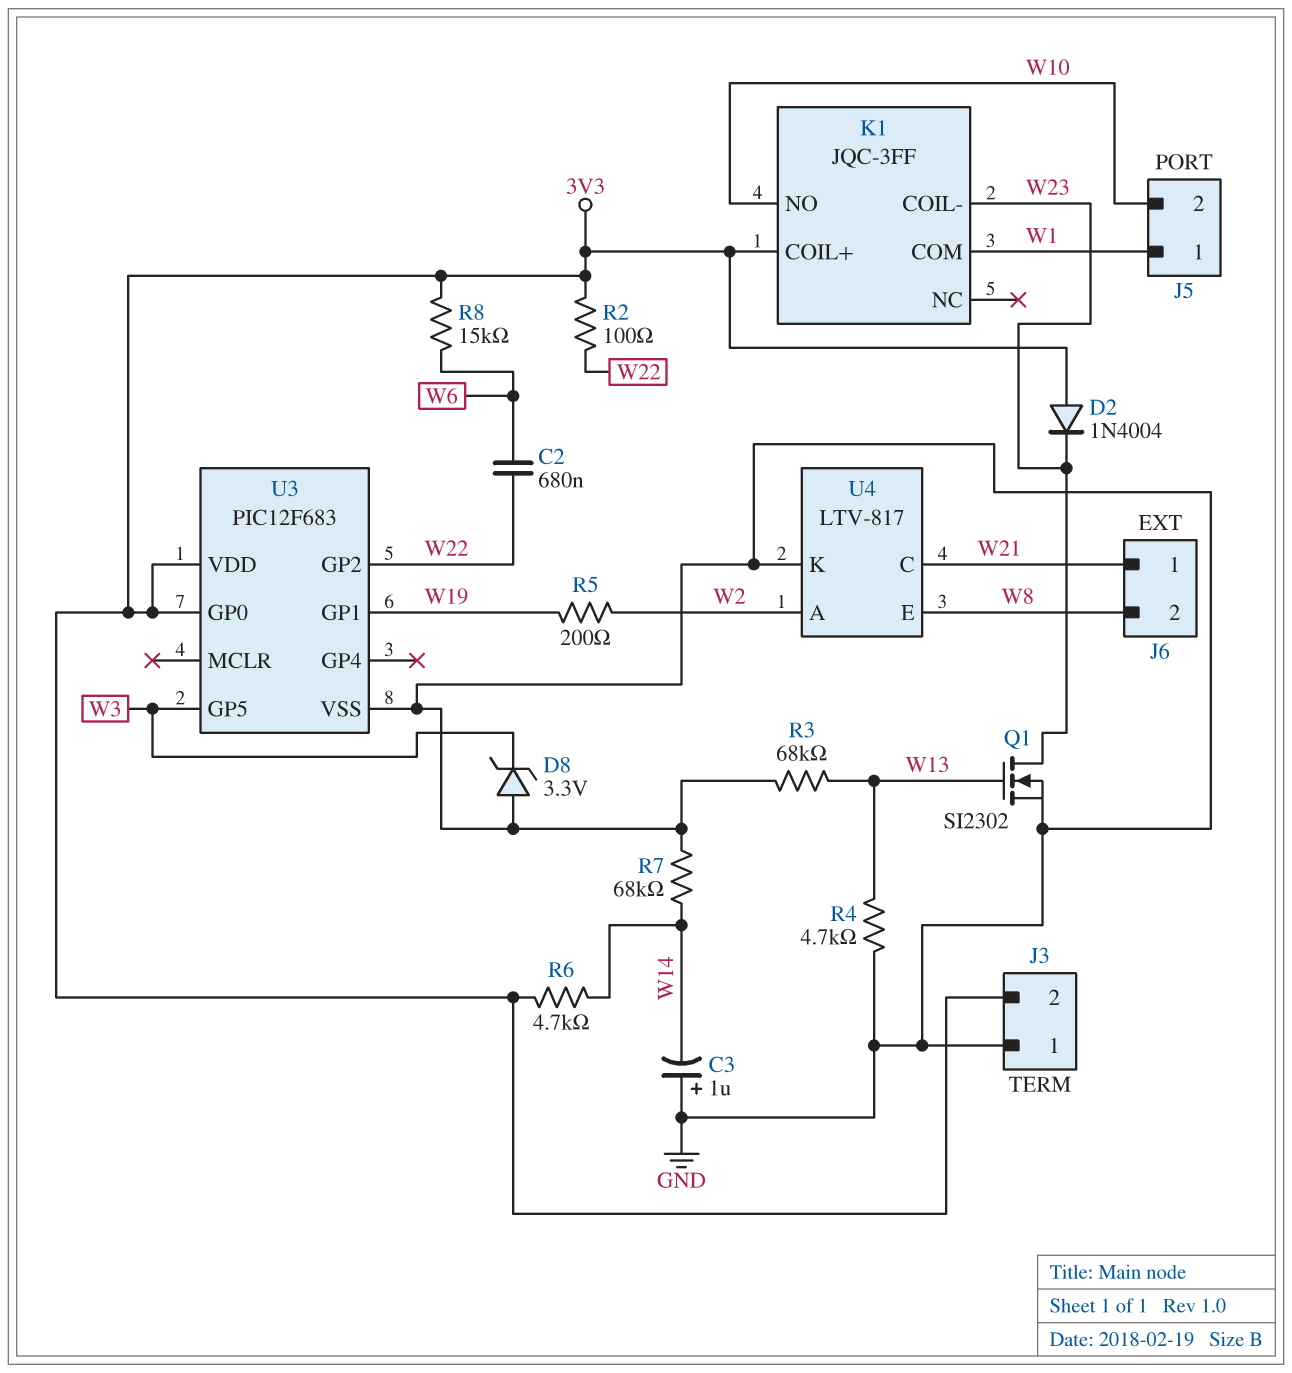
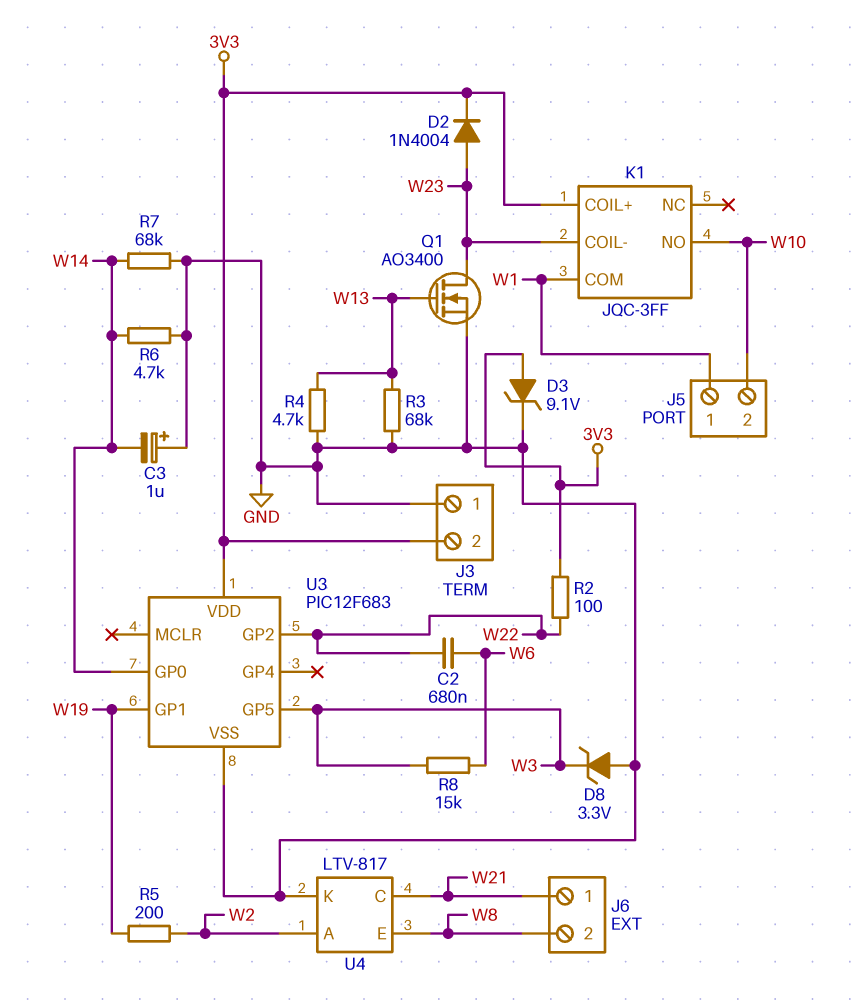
D2: diode 1N4004 (A 3V3, K W23) -> diode 1N4004 (A W23, K 3V3)
D3: none -> zener 9.1V (A 3V3, K GND)
Q1: NMOS SI2302 (G W13, D W23, S GND) -> NMOS AO3400 (G W13, D W23, S GND)
R6: 4.7k (3V3, W14) -> 4.7k (GND, W14)
R8: 15k (3V3, W6) -> 15k (W3, W6)
U3 pin GP0: 3V3 -> W14

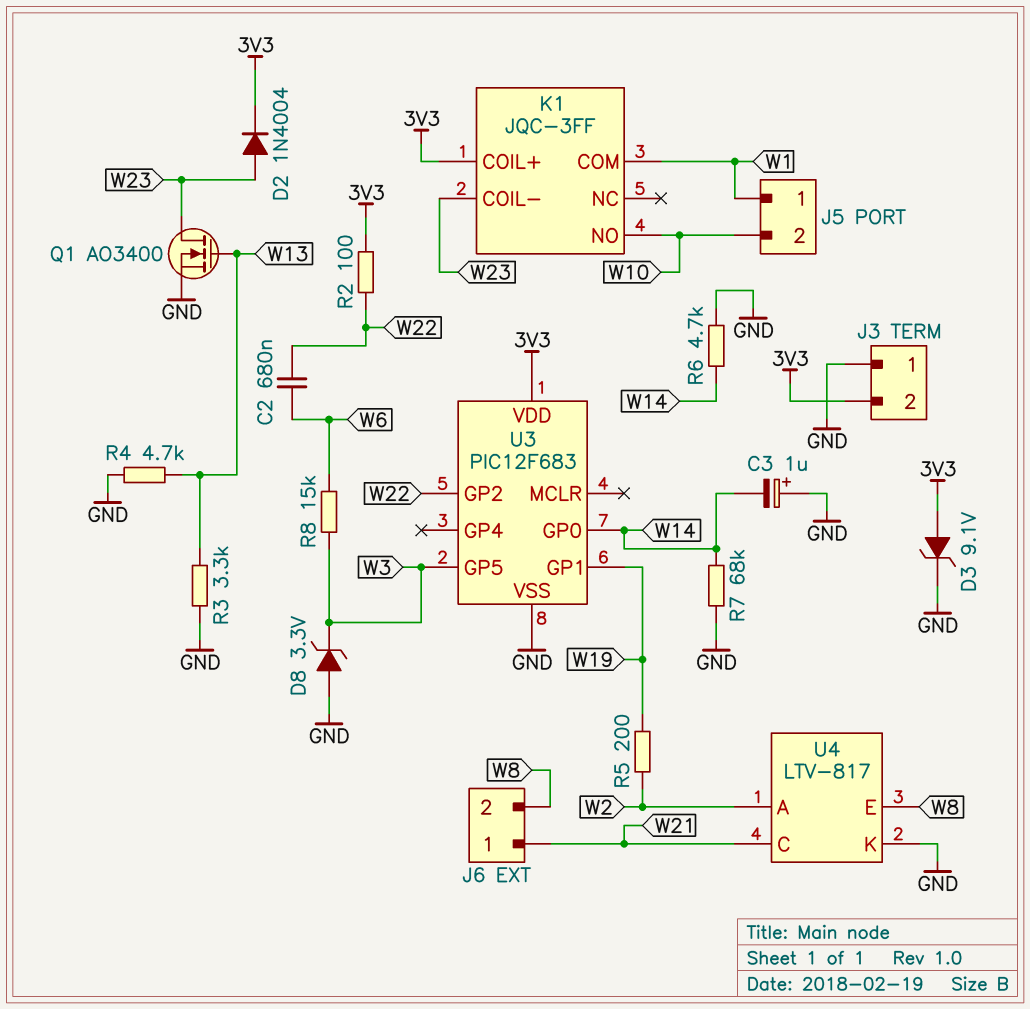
R3: 68k (GND, W13) -> 3.3k (GND, W13)

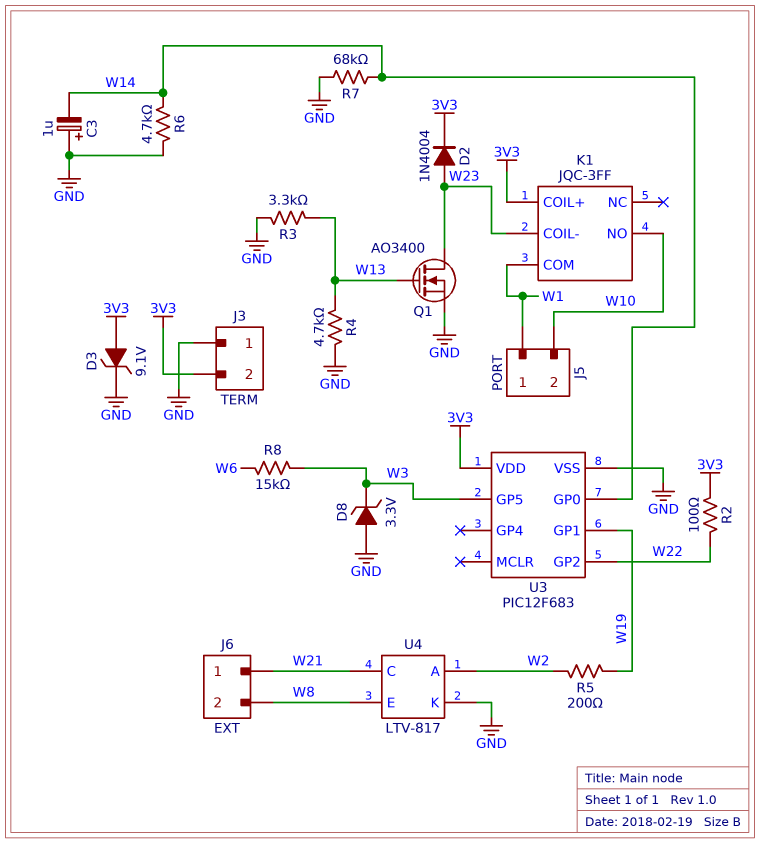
C2: 680nF (W6, W22) -> none

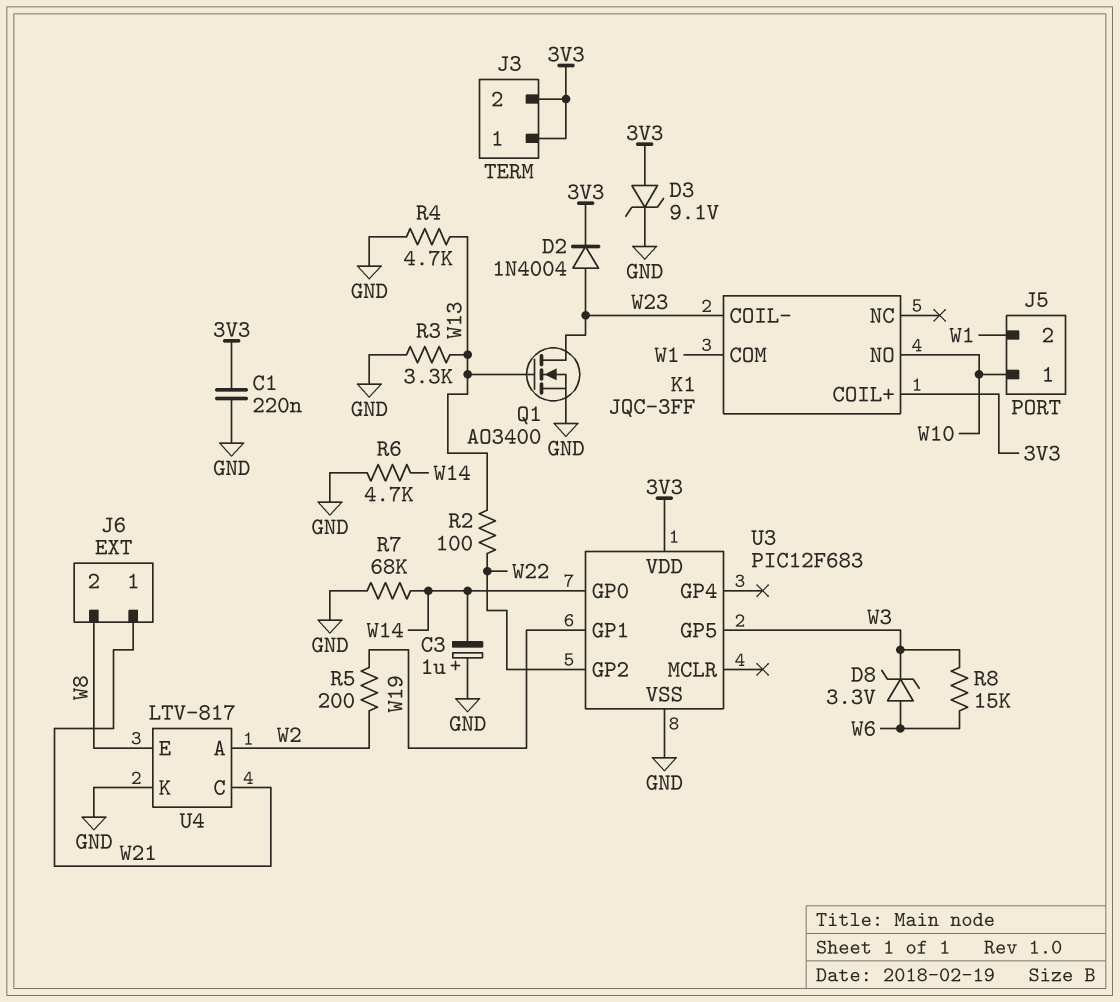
C1: none -> 220nF (3V3, GND)
D8: zener 3.3V (A GND, K W3) -> zener 3.3V (A W6, K W3)
J3 pin 1: GND -> 3V3
J5 pin 1: W1 -> W10
J5 pin 2: W10 -> W1
R2: 100 (3V3, W22) -> 100 (W13, W22)

